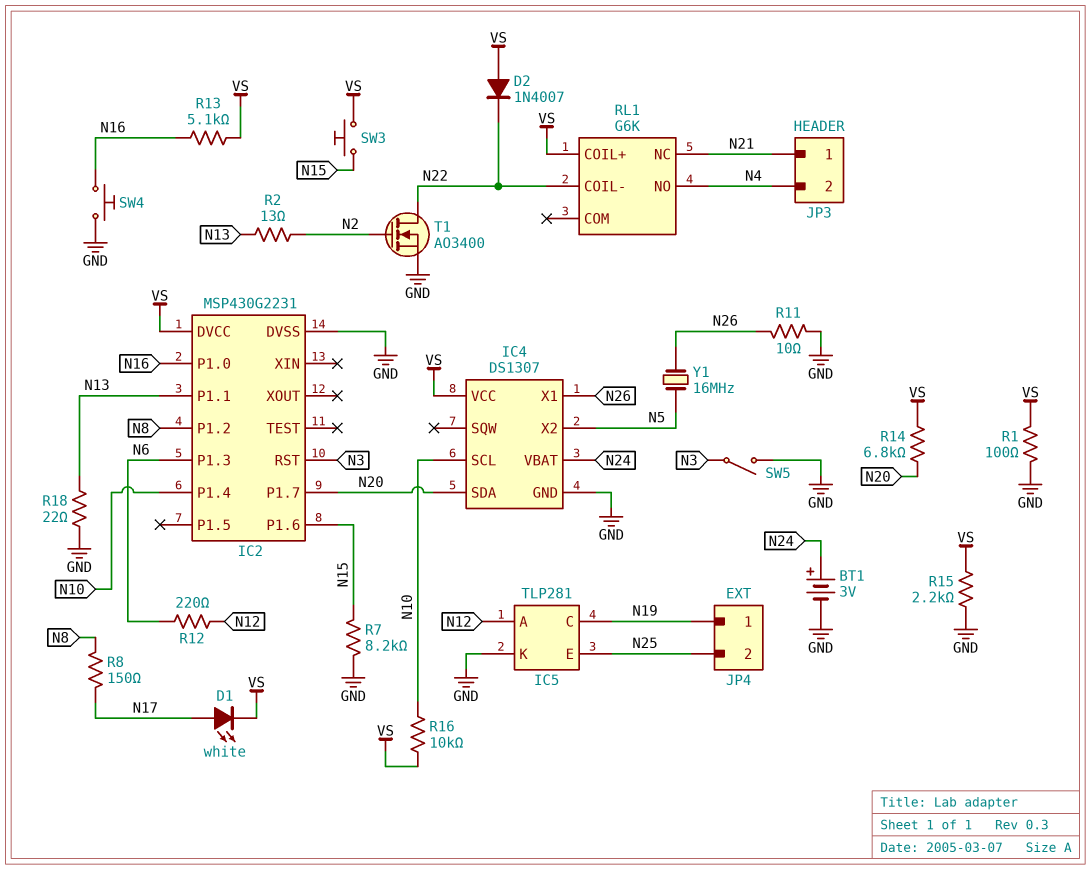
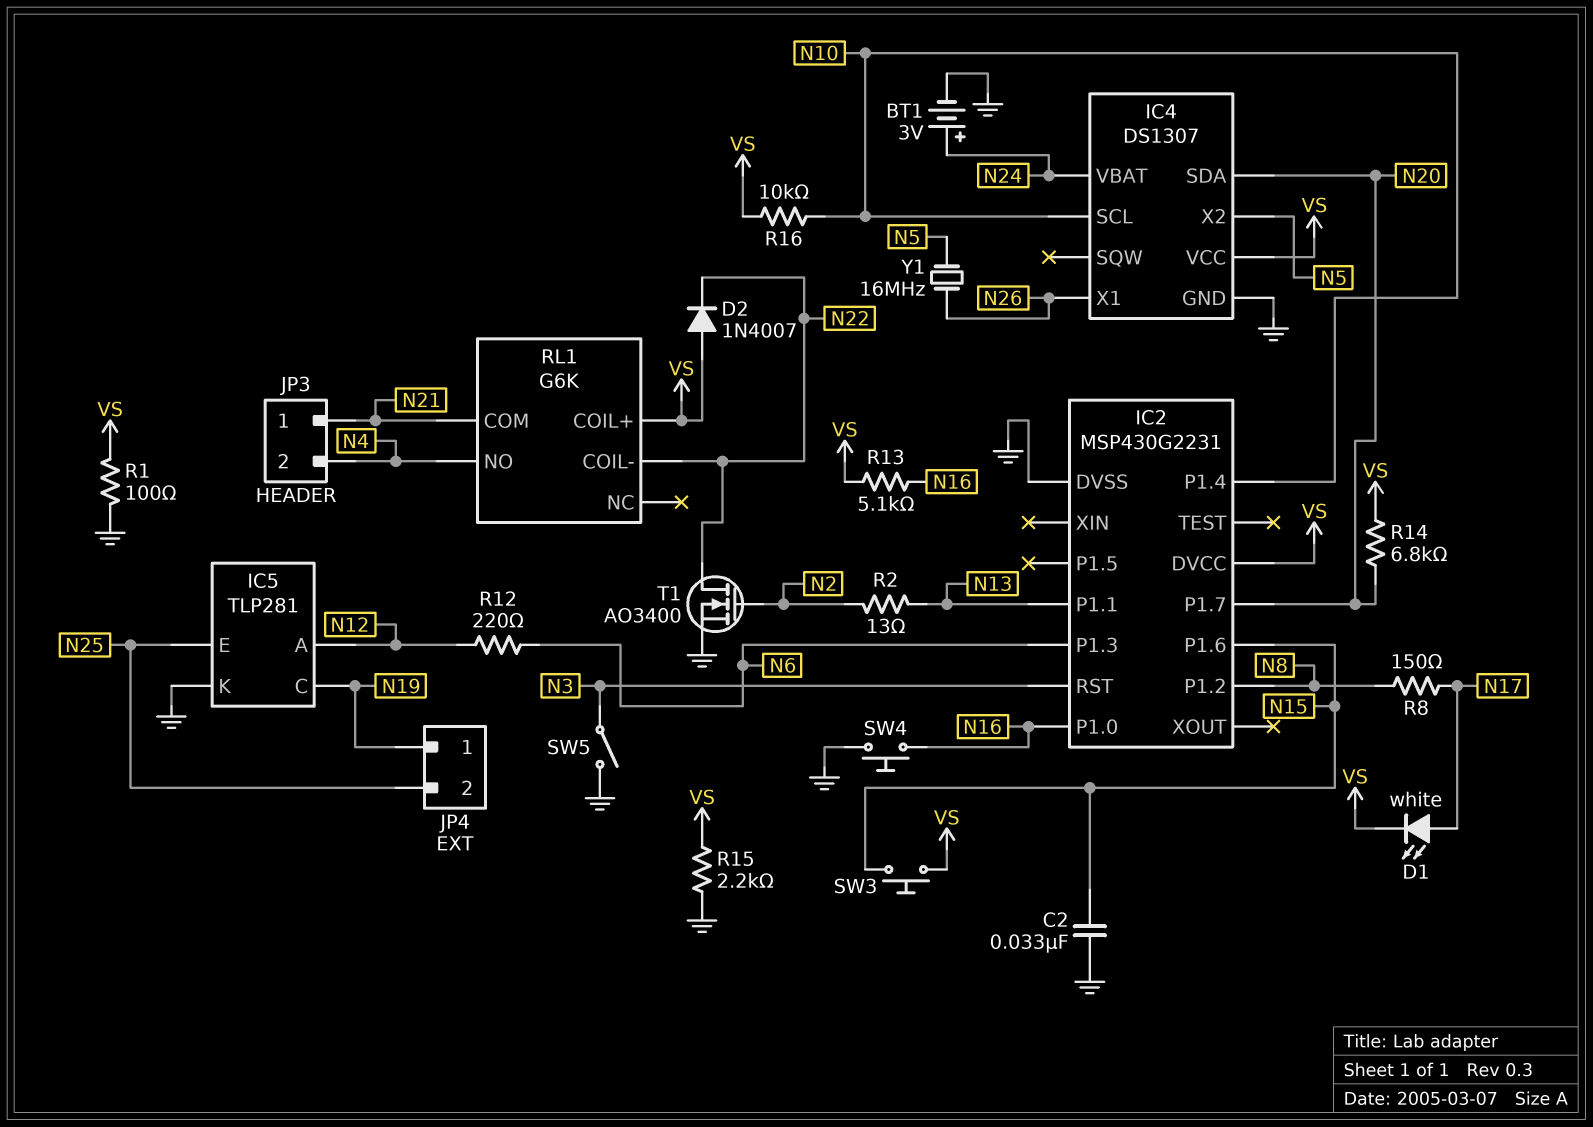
C2: none -> 33nF (GND, N15)
R7: 8.2k (GND, N15) -> none
R11: 10 (GND, N26) -> none
R18: 22 (GND, N13) -> none
RL1 pin COM: none -> N21
RL1 pin NC: N21 -> none

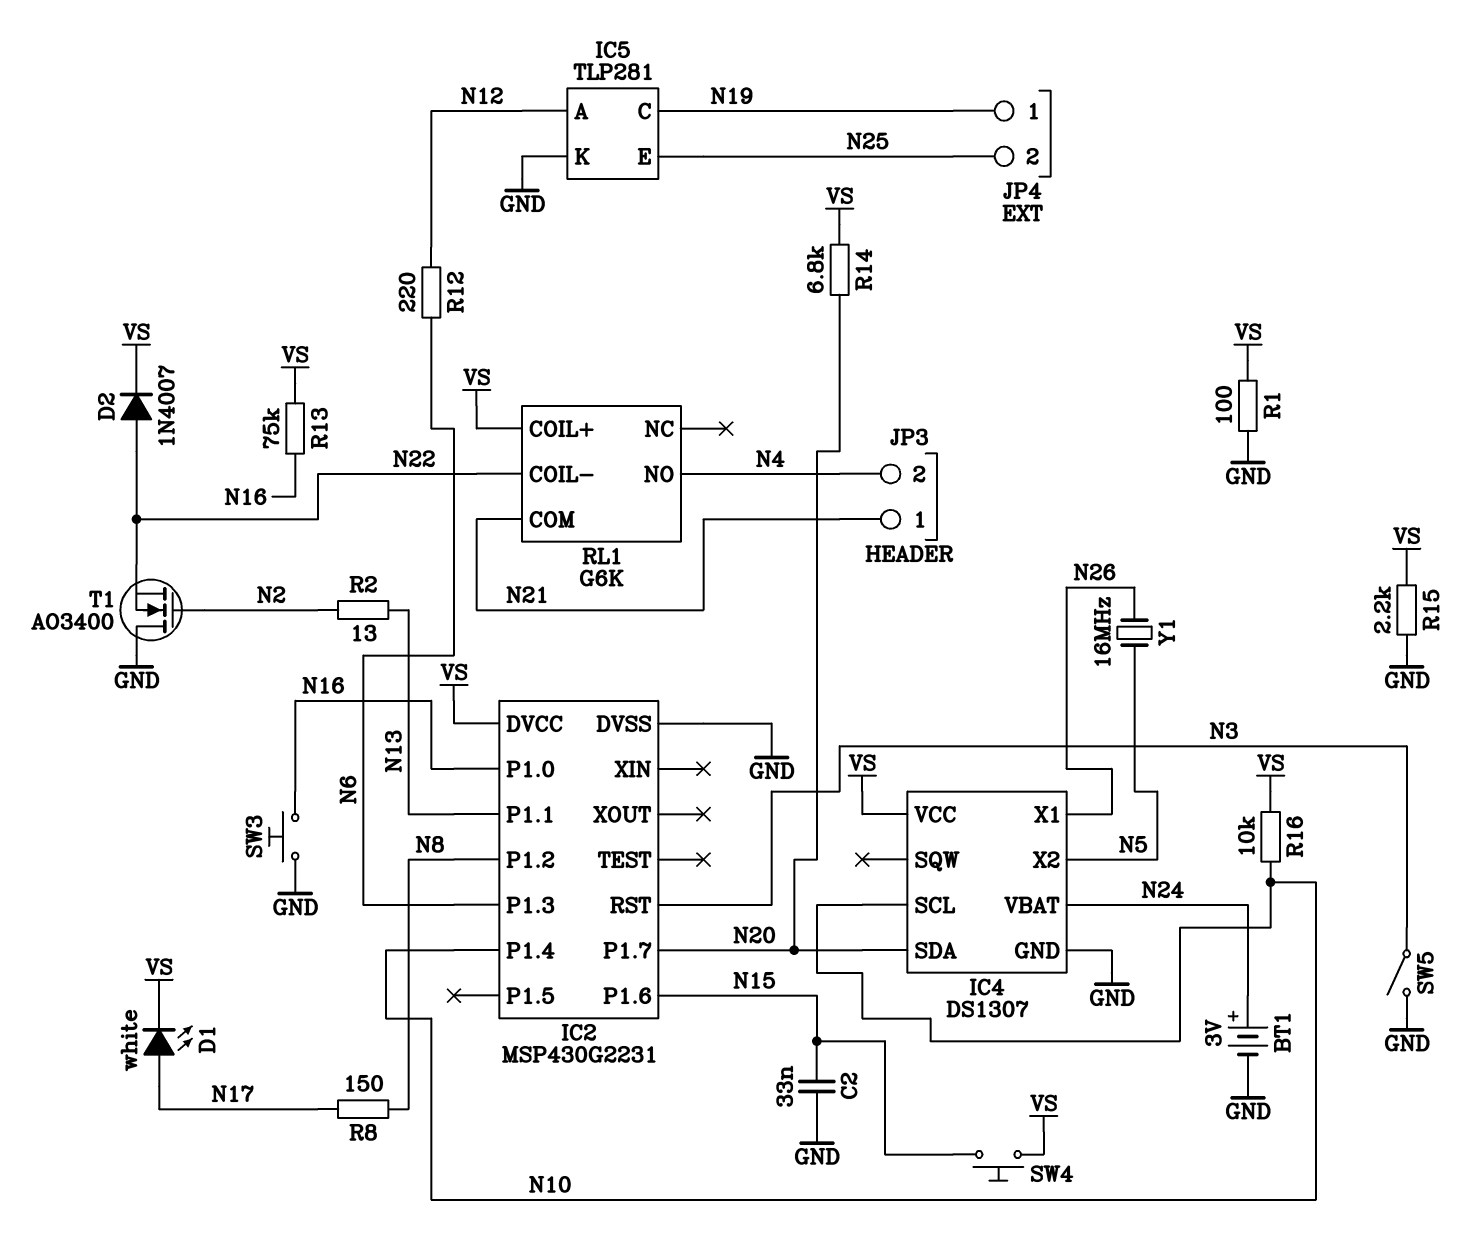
D2: diode 1N4007 (A VS, K N22) -> diode 1N4007 (A N22, K VS)
R13: 5.1k (N16, VS) -> 75k (N16, VS)
SW3: button (N15, VS) -> button (GND, N16)
SW4: button (GND, N16) -> button (N15, VS)
T1: NMOS AO3400 (G N2, D N22, S GND) -> NMOS AO3400 (G N2, D GND, S N22)

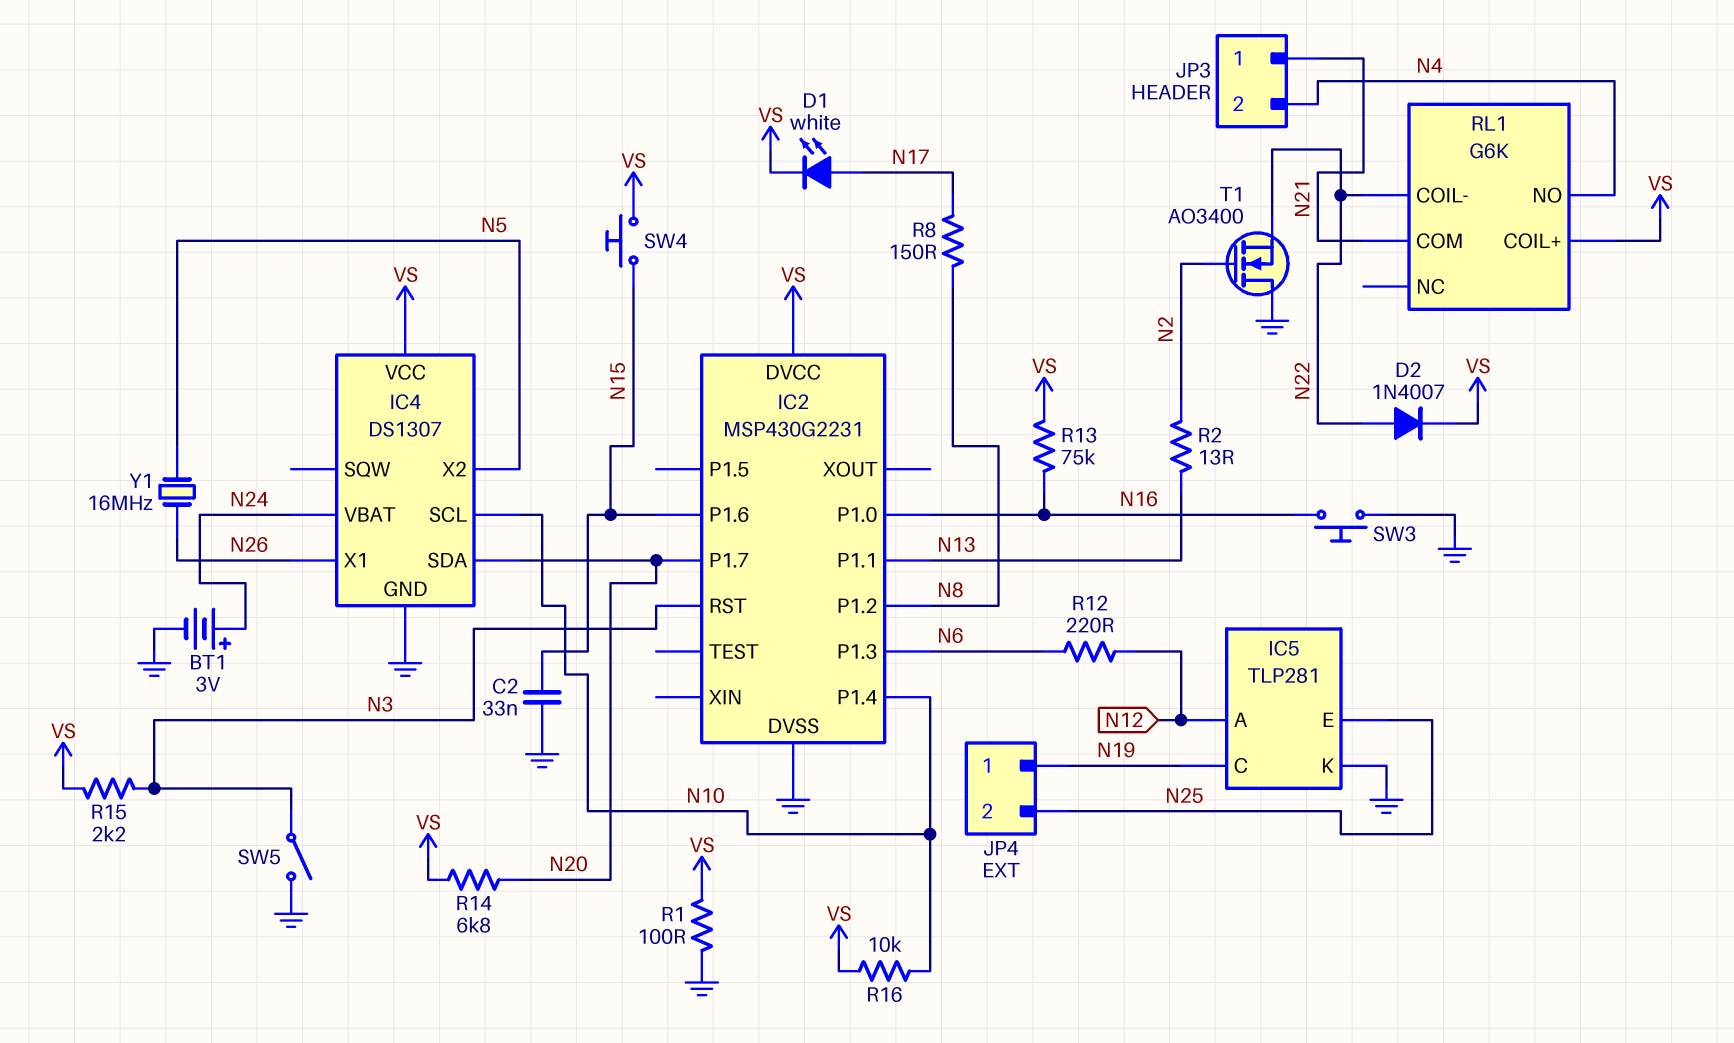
R15: 2.2k (GND, VS) -> 2.2k (N3, VS)

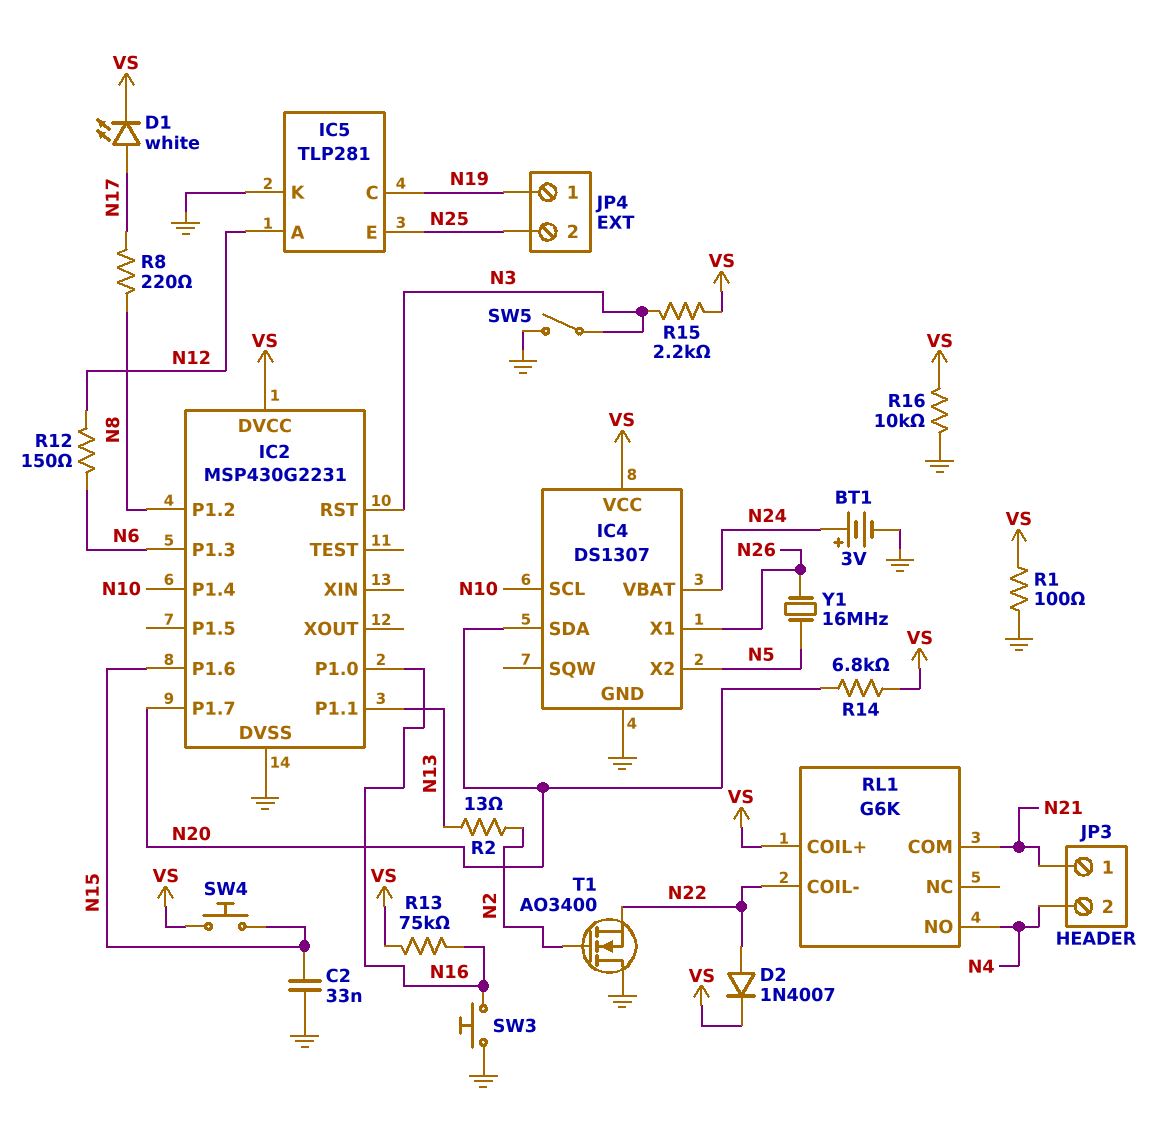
R8: 150 (N8, N17) -> 220 (N8, N17)
R12: 220 (N6, N12) -> 150 (N6, N12)
R16: 10k (N10, VS) -> 10k (GND, VS)

